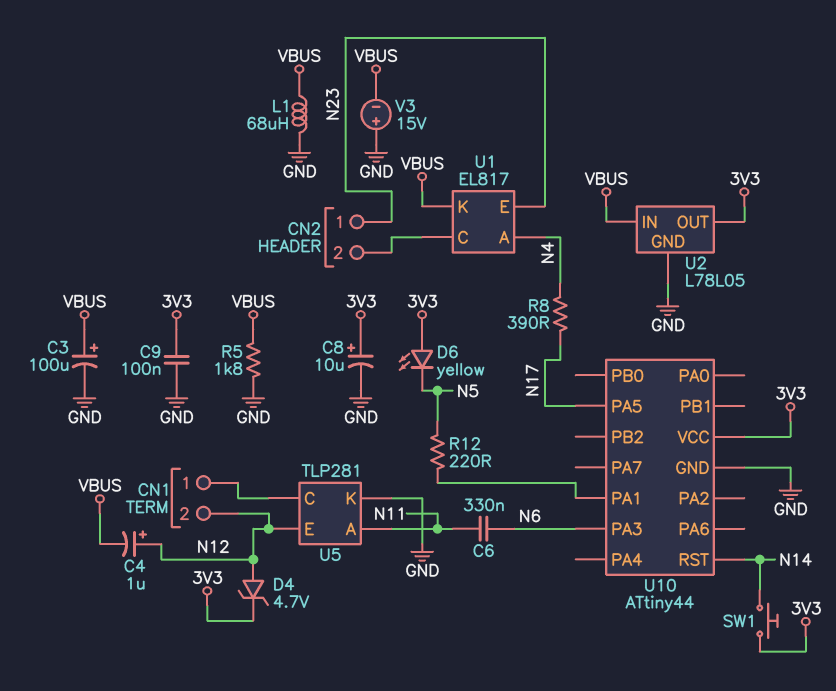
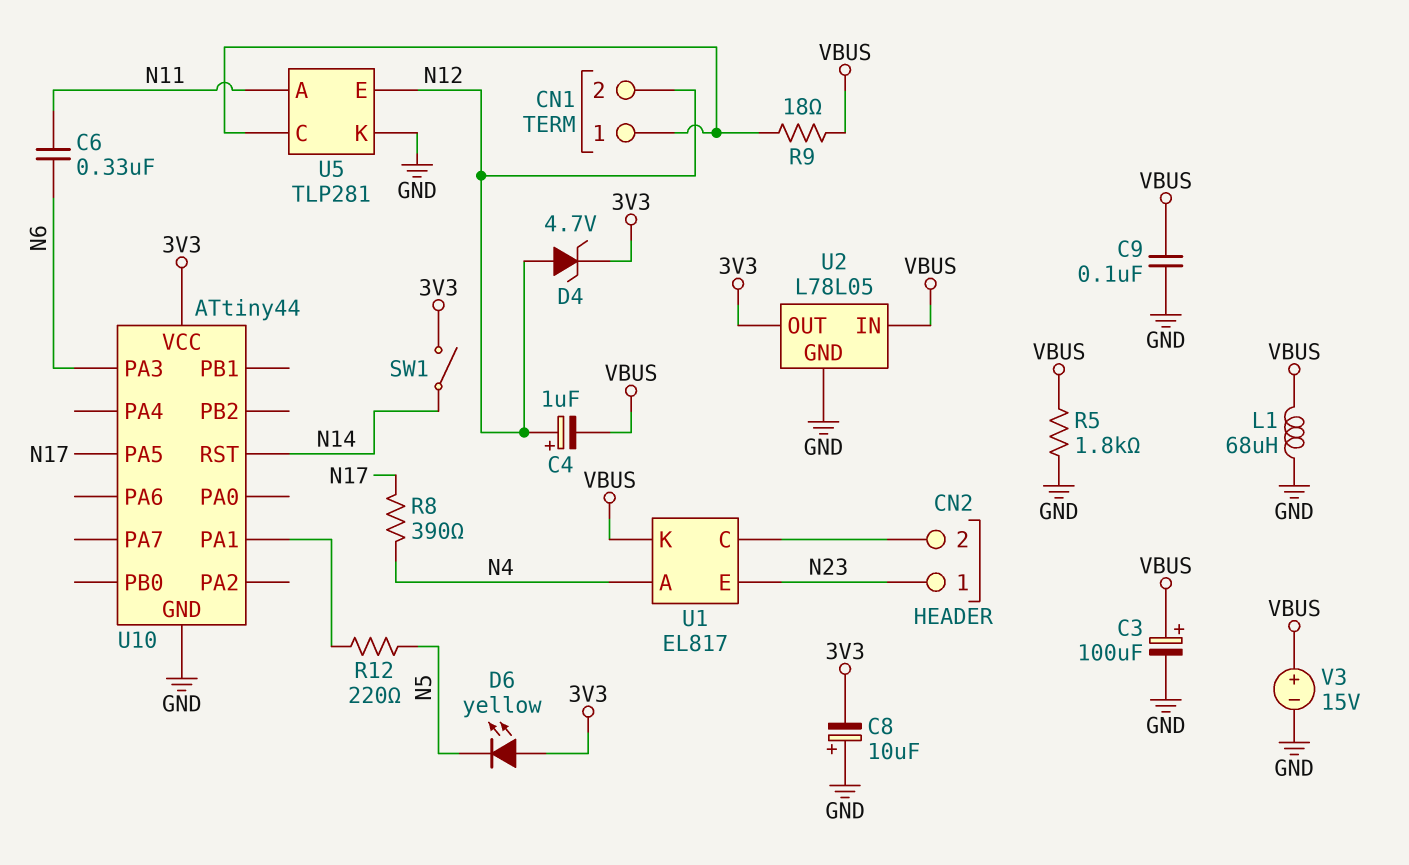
C8: 10uF (plus 3V3, minus GND) -> 10uF (plus GND, minus 3V3)
C9: 100nF (3V3, GND) -> 100nF (GND, VBUS)
R9: none -> 18 (CN1/1, VBUS)
SW1: button (3V3, N14) -> switch (3V3, N14)
V3: 15V (plus GND, minus VBUS) -> 15V (plus VBUS, minus GND)

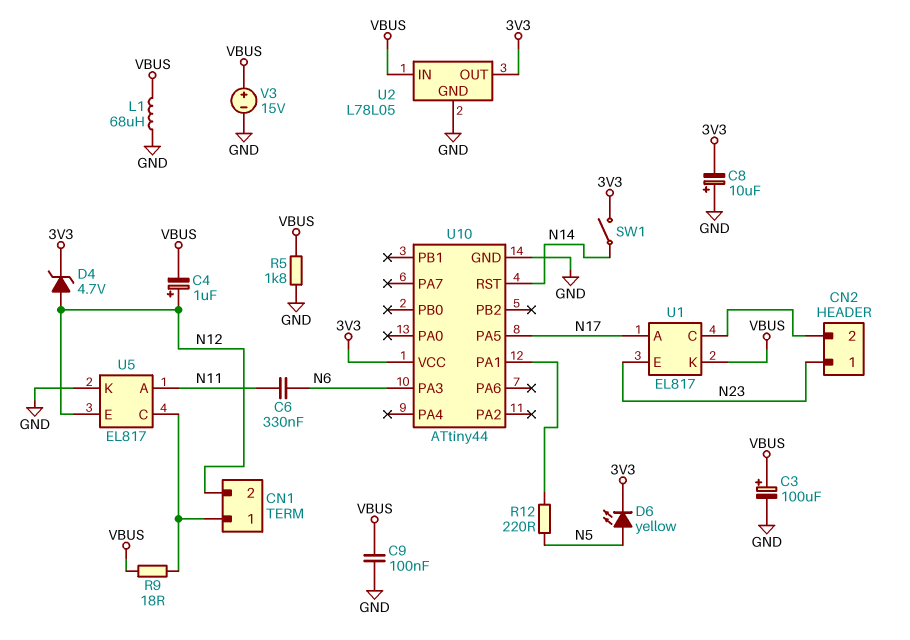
D6: LED yellow (A 3V3, K N5) -> LED yellow (A N5, K 3V3)
R8: 390 (N4, N17) -> none
U1 pin A: N4 -> N17
U5: TLP281 -> EL817

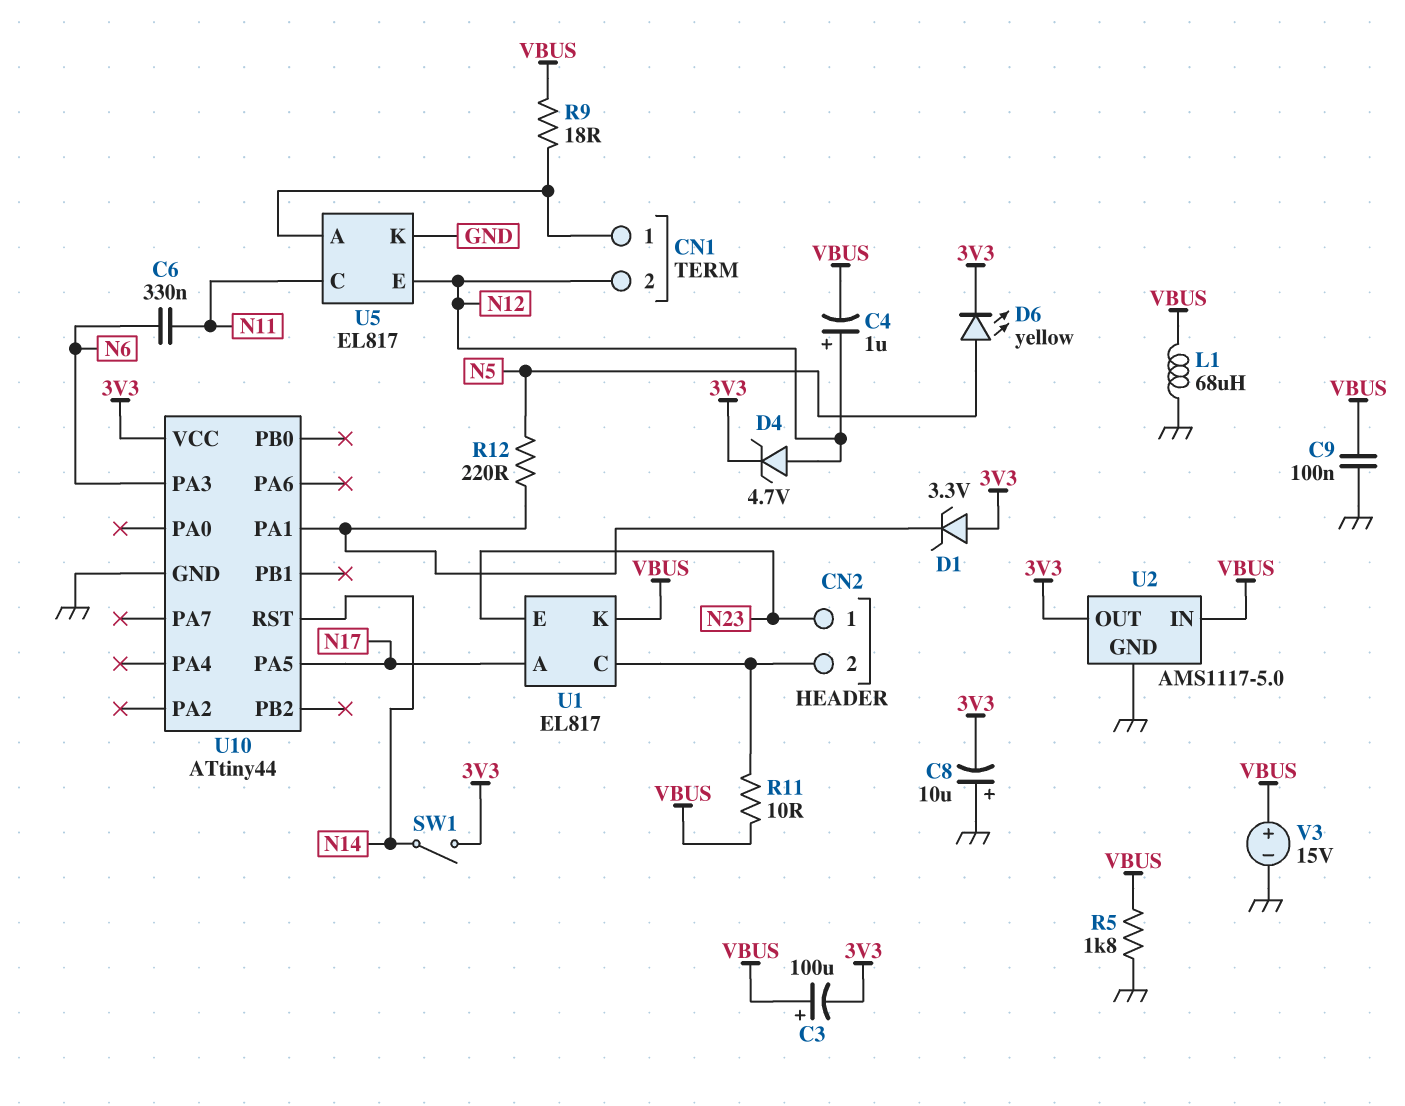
C3: 100uF (plus VBUS, minus GND) -> 100uF (plus VBUS, minus 3V3)
D1: none -> zener 3.3V (A 3V3, K U10/PA1)
R11: none -> 10 (CN2/2, VBUS)
U2: L78L05 -> AMS1117-5.0
U5 pin A: N11 -> CN1/1
U5 pin C: CN1/1 -> N11

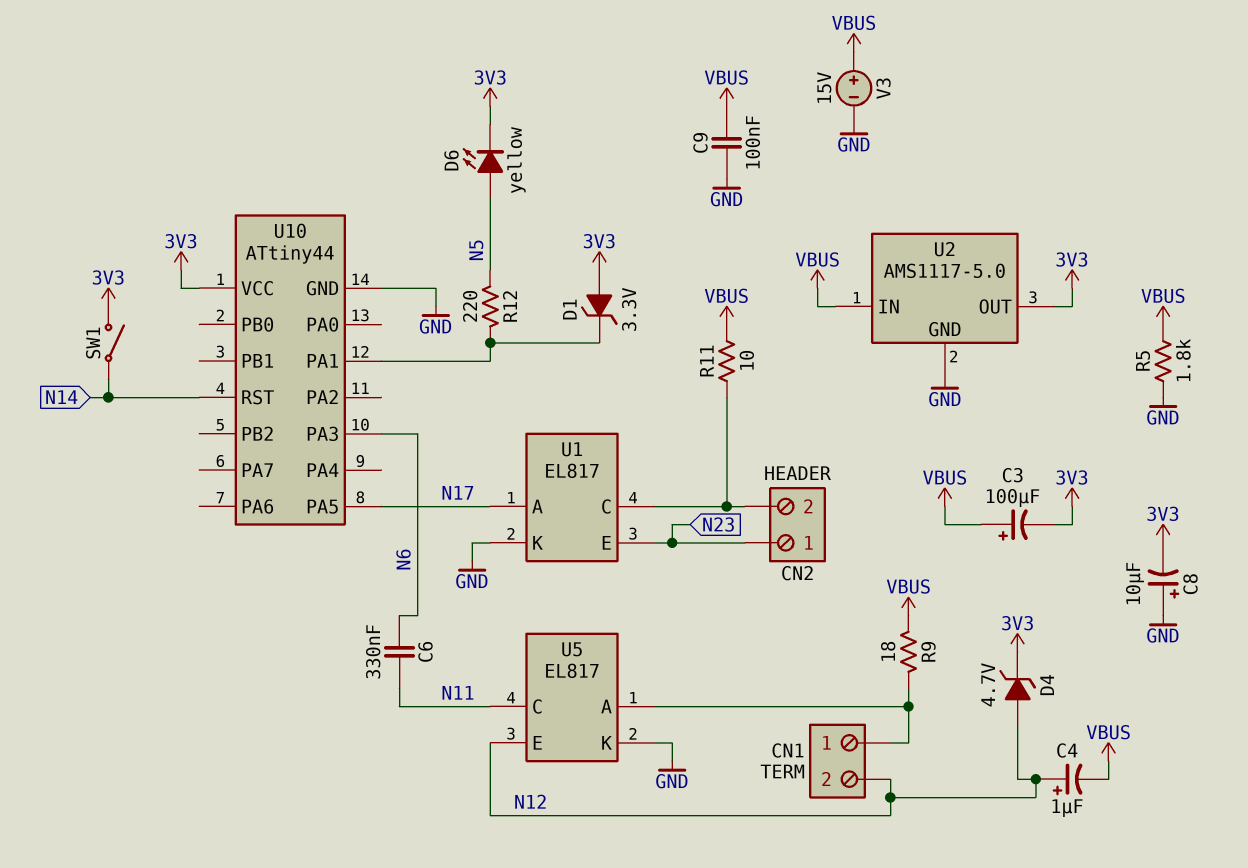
L1: 68uH (GND, VBUS) -> none
U1 pin K: VBUS -> GND

